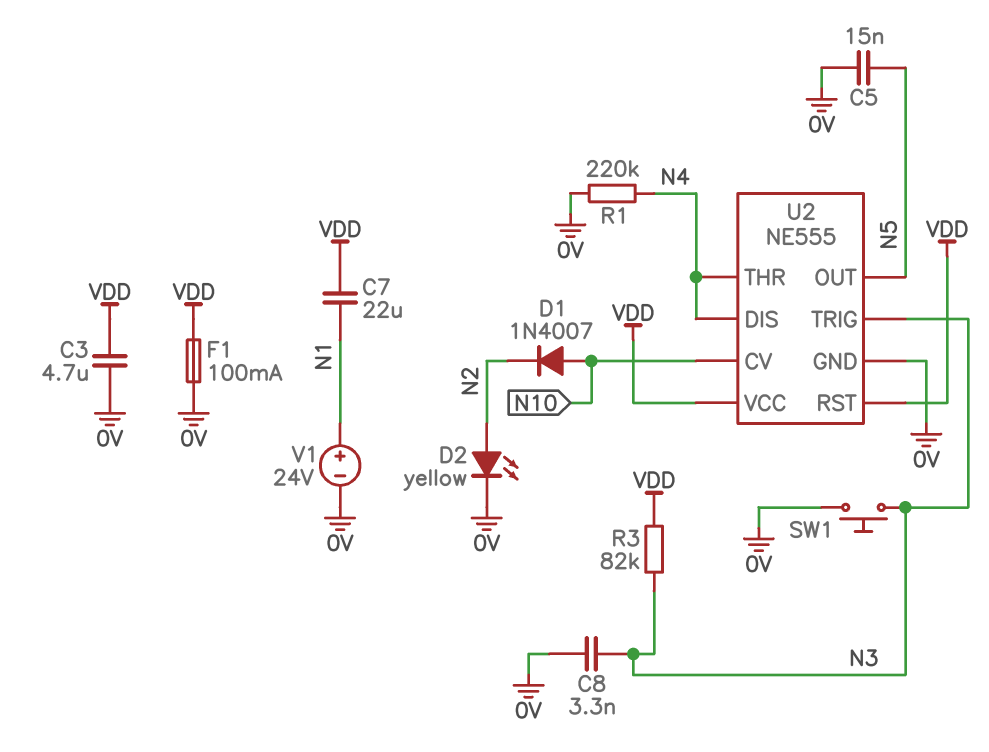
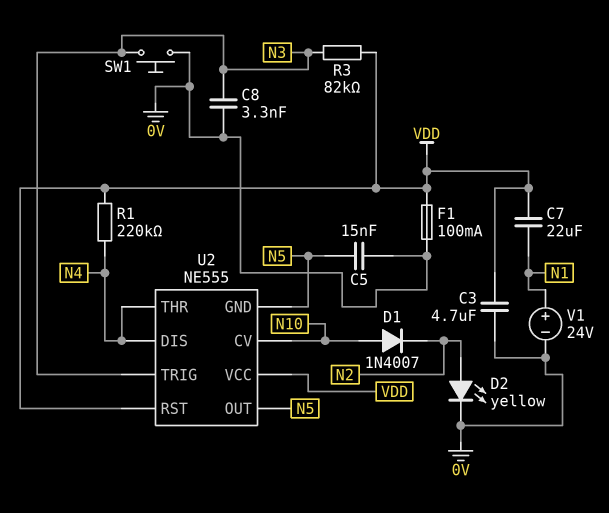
R1: 220k (0V, N4) -> 220k (N4, VDD)
U2 pin GND: 0V -> N5

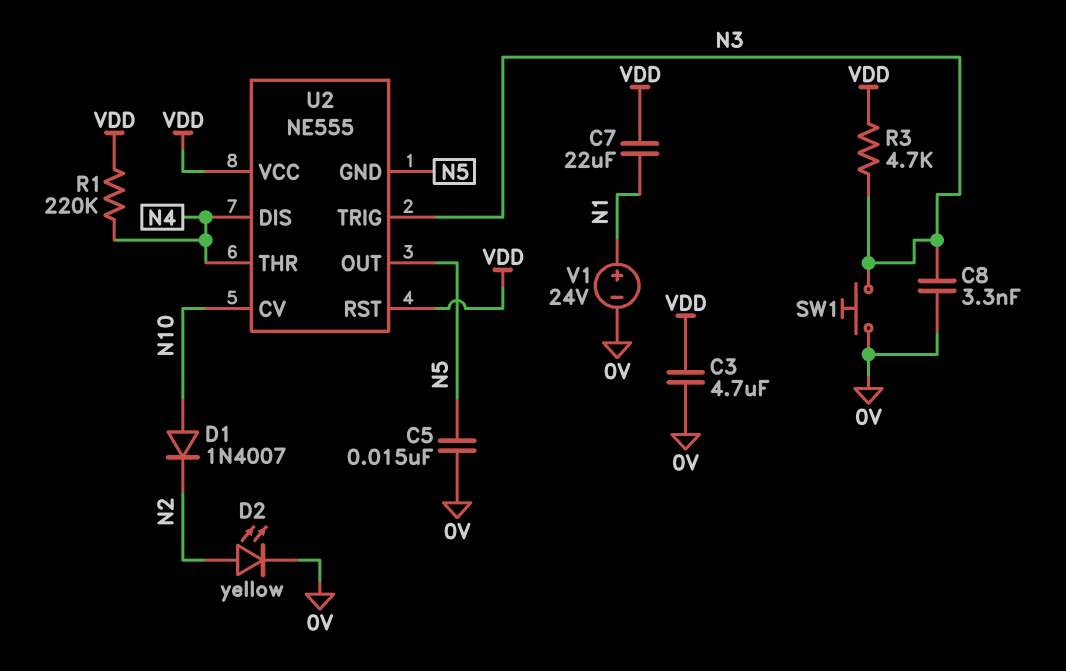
F1: 100mA (0V, VDD) -> none
R3: 82k (N3, VDD) -> 4.7k (N3, VDD)

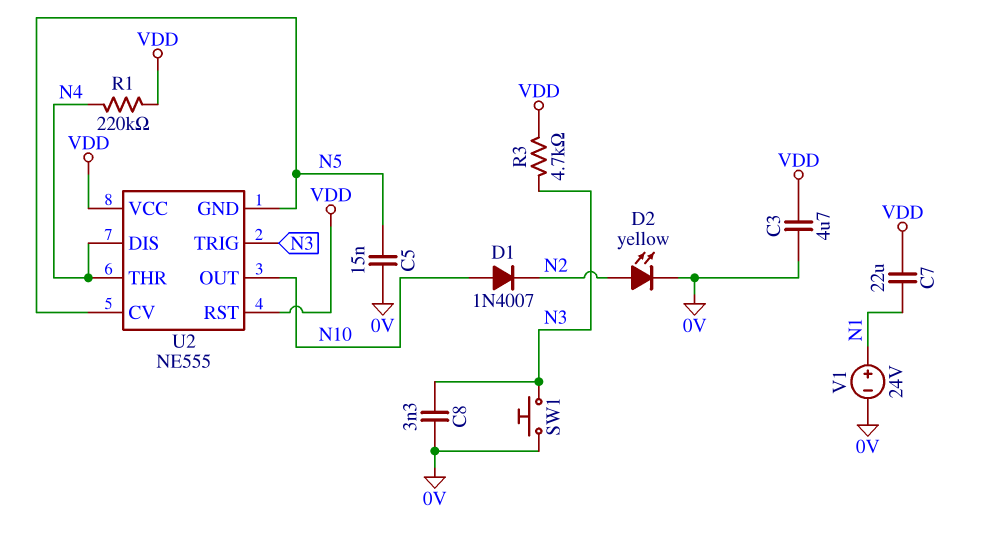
U2 pin CV: N10 -> N5
U2 pin OUT: N5 -> N10

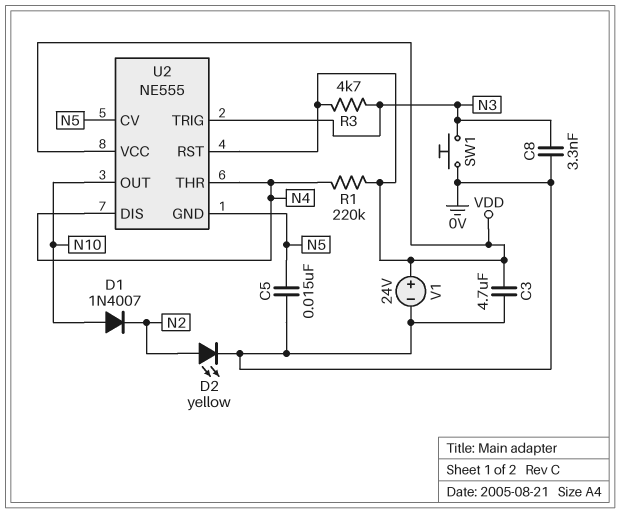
C7: 22uF (N1, VDD) -> none
V1: 24V (plus N1, minus 0V) -> 24V (plus VDD, minus 0V)

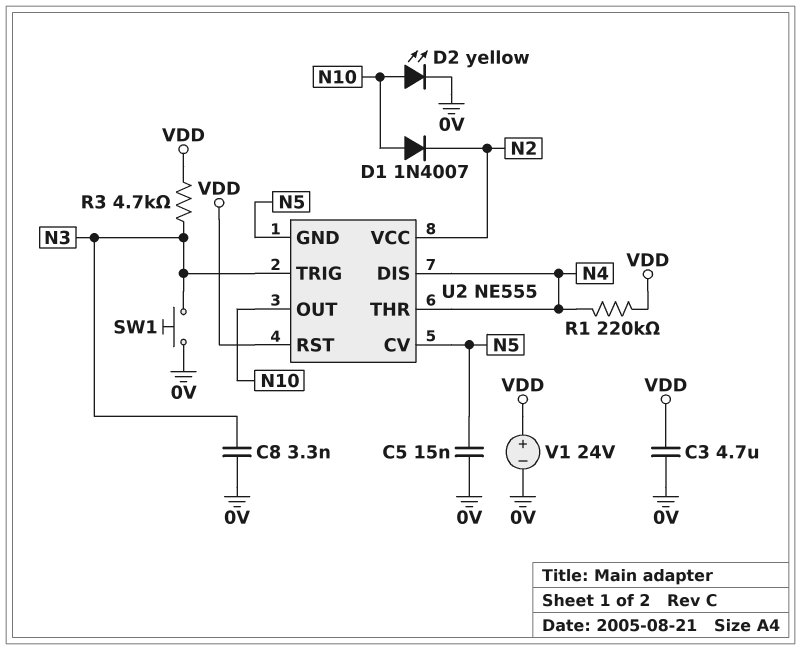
D2: LED yellow (A N2, K 0V) -> LED yellow (A N10, K 0V)
U2 pin VCC: VDD -> N2

